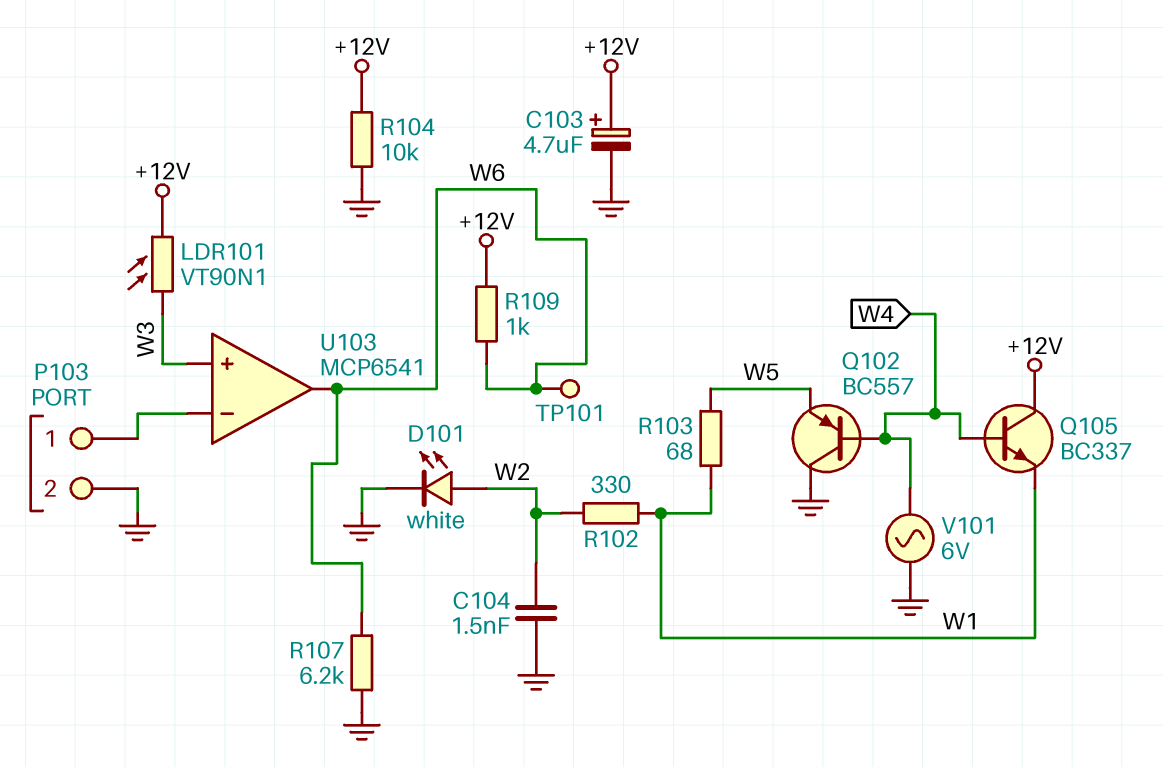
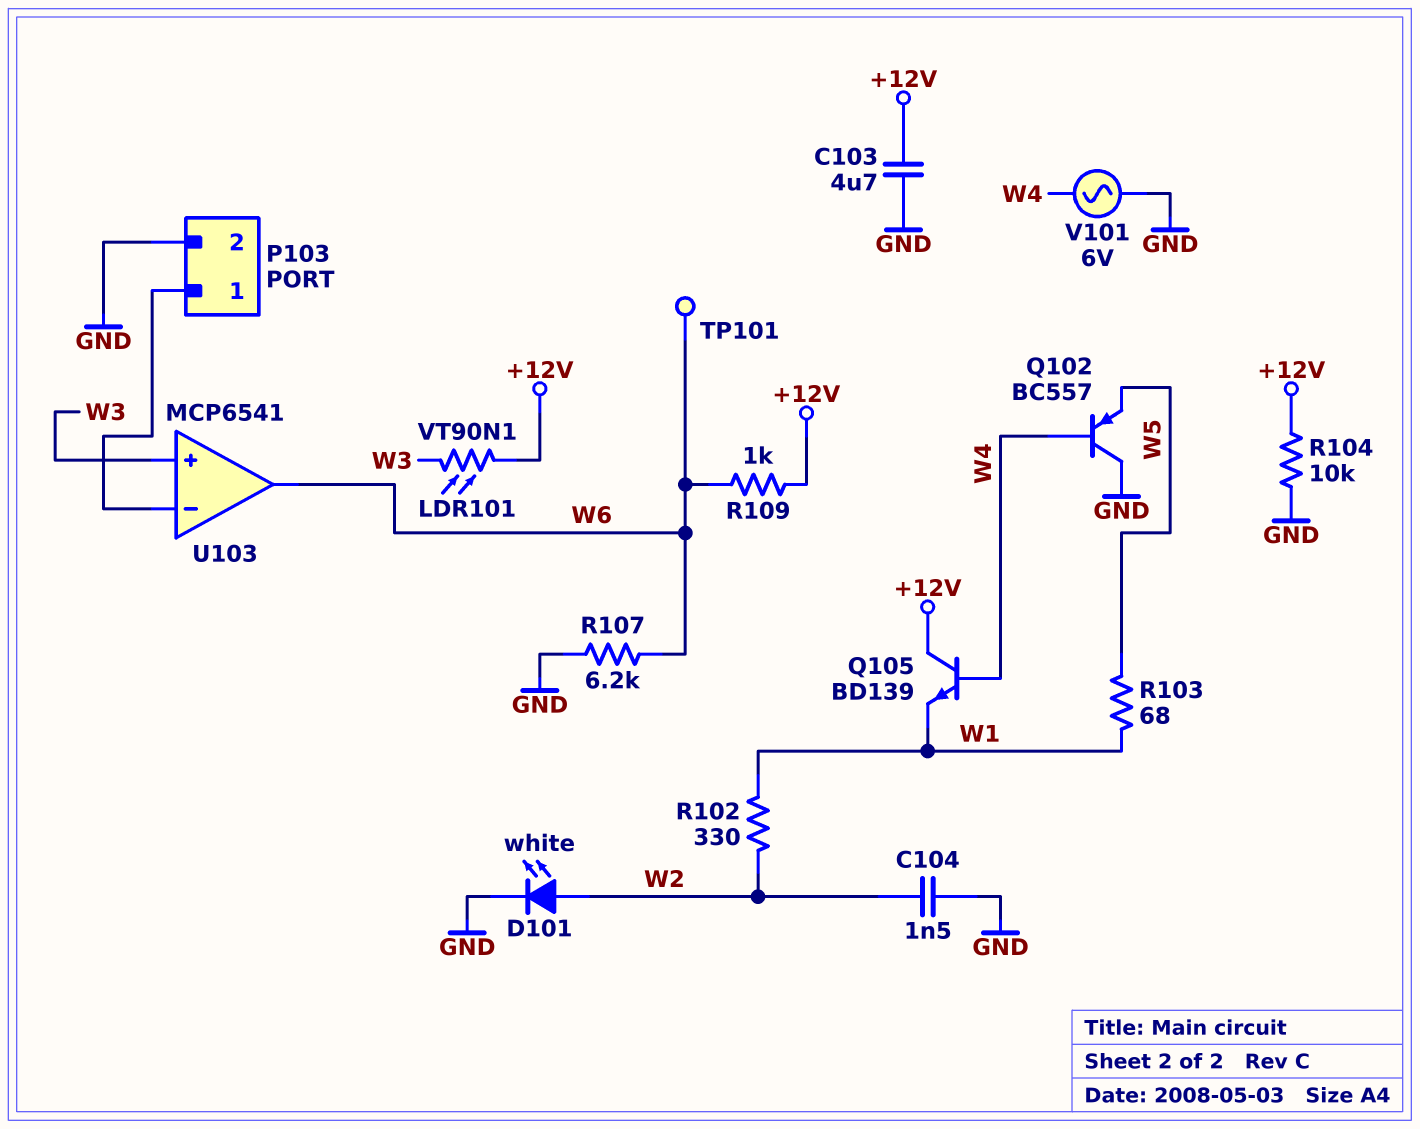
C103: 4.7uF (plus +12V, minus GND) -> 4.7uF (+12V, GND)
Q105: NPN BC337 (B W4, C +12V, E W1) -> NPN BD139 (B W4, C +12V, E W1)

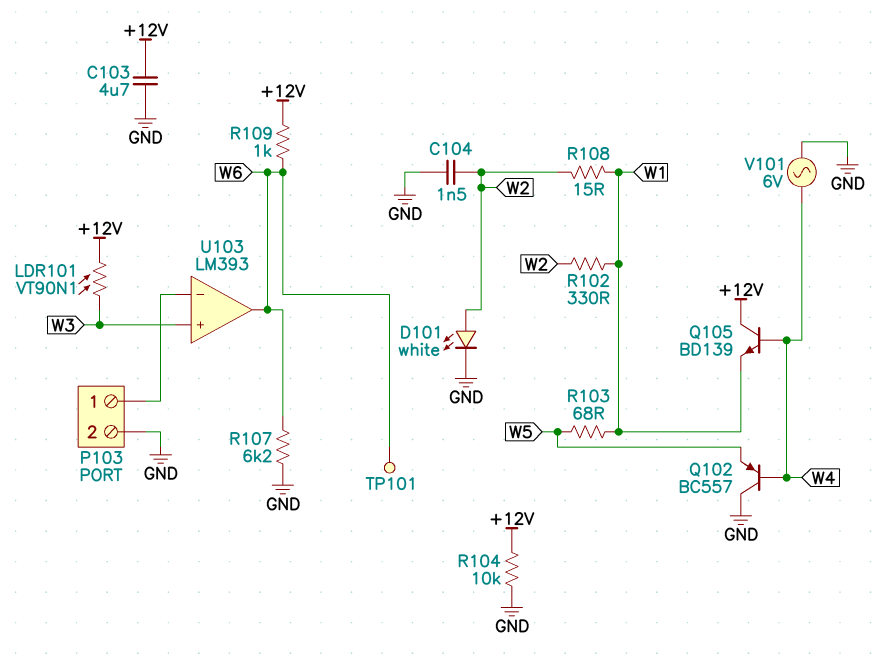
R108: none -> 15 (W1, W2)
U103: MCP6541 -> LM393

